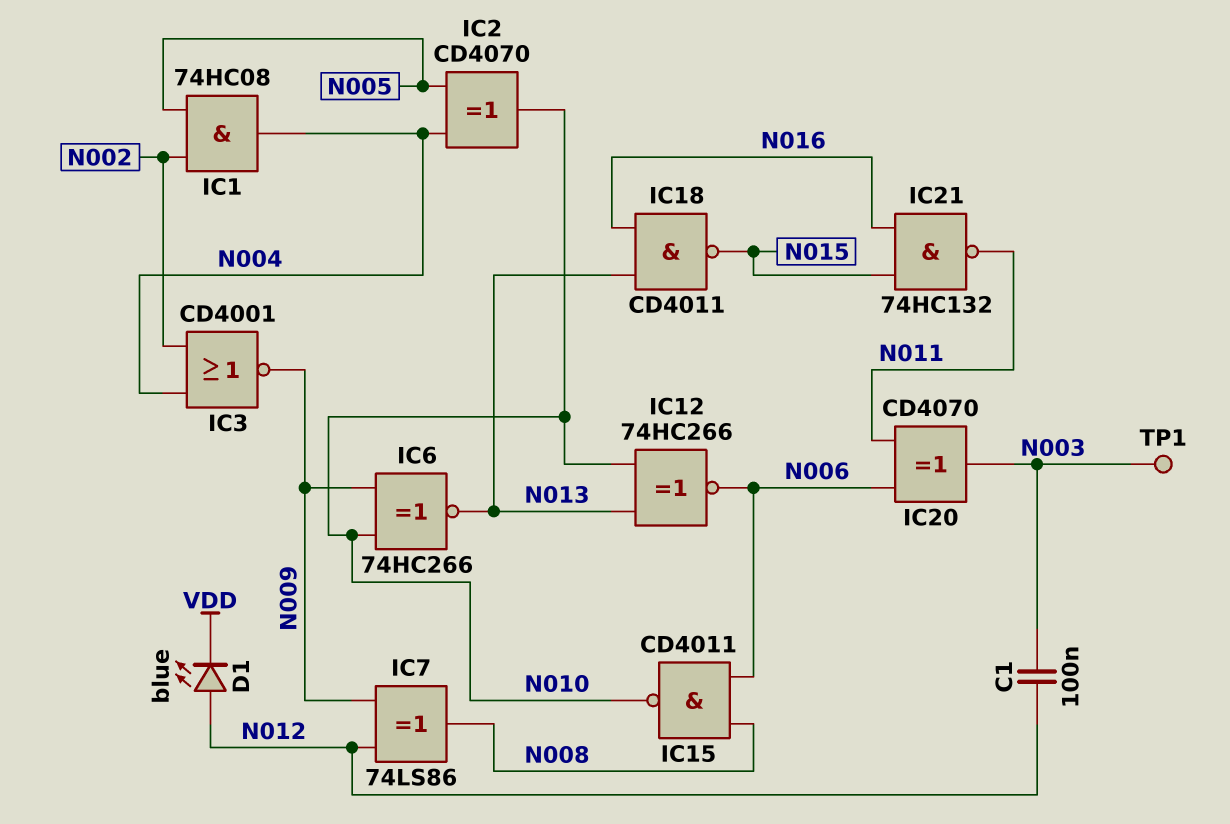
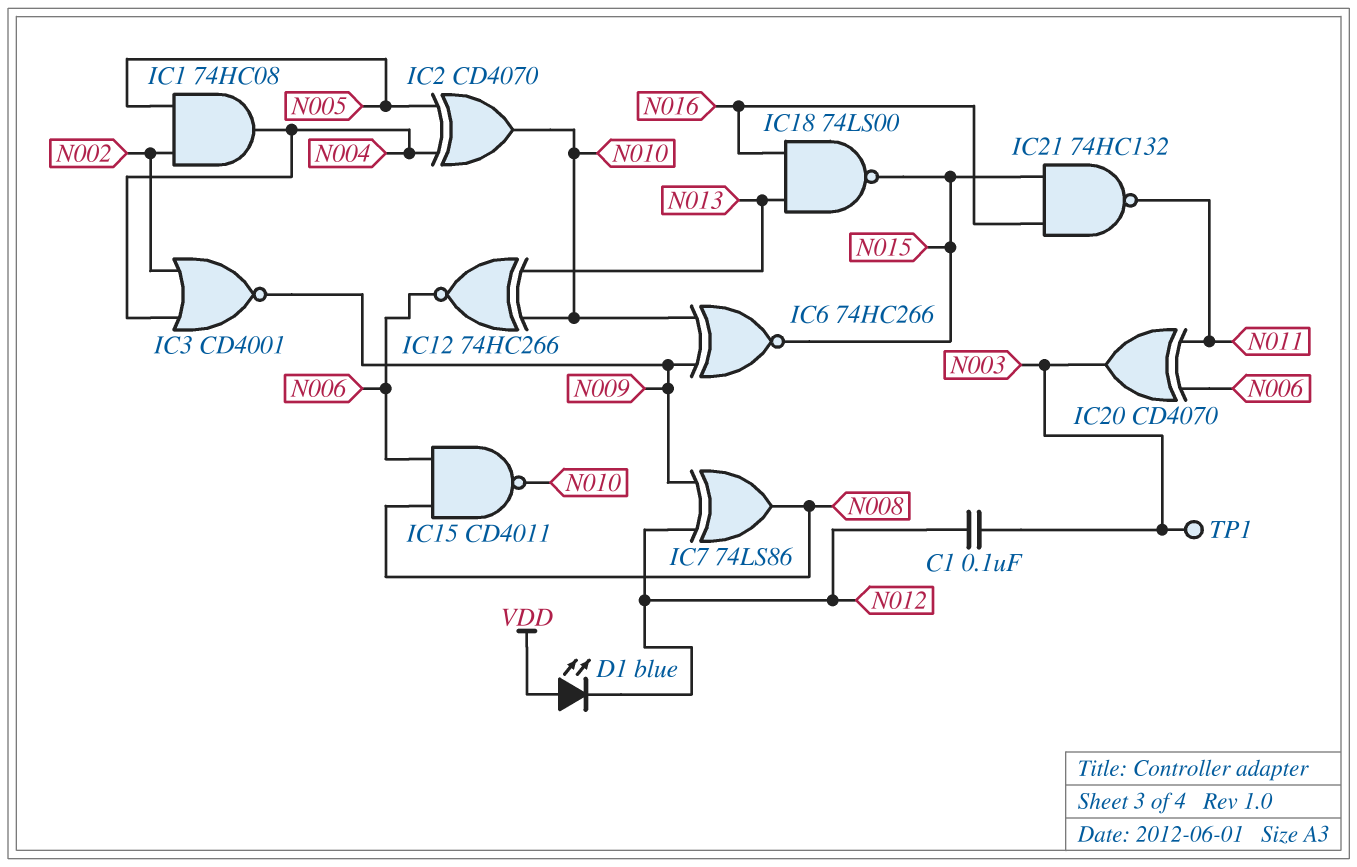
D1: LED blue (A N012, K VDD) -> LED blue (A VDD, K N012)
IC6: XNOR 74HC266 (in N009, in N010, out N013) -> XNOR 74HC266 (in N009, in N010, out N015)
IC18: NAND CD4011 (in N013, in N016, out N015) -> NAND 74LS00 (in N013, in N016, out N015)

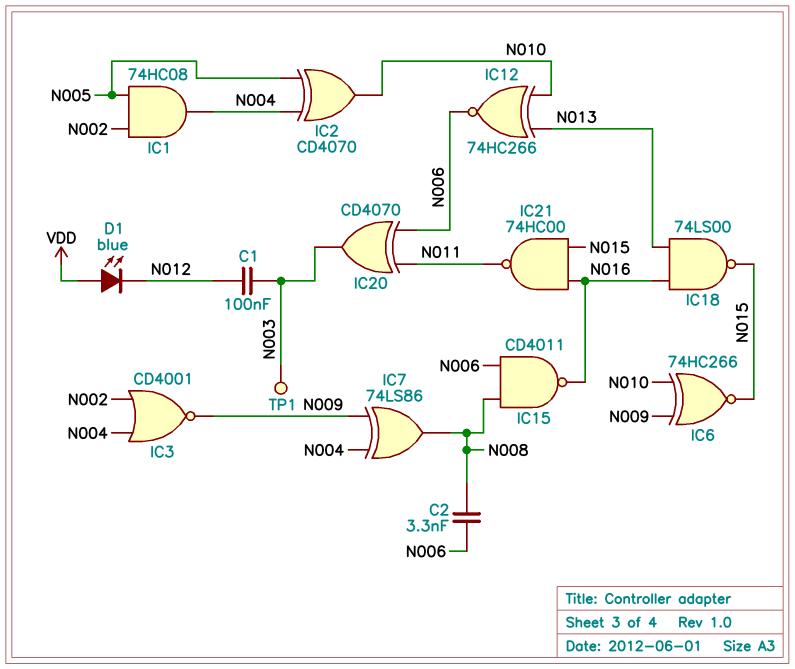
C2: none -> 3.3nF (N006, N008)
IC7: XOR 74LS86 (in N009, in N012, out N008) -> XOR 74LS86 (in N004, in N009, out N008)
IC15: NAND CD4011 (in N006, in N008, out N010) -> NAND CD4011 (in N006, in N008, out N016)
IC21: NAND 74HC132 (in N015, in N016, out N011) -> NAND 74HC00 (in N015, in N016, out N011)

